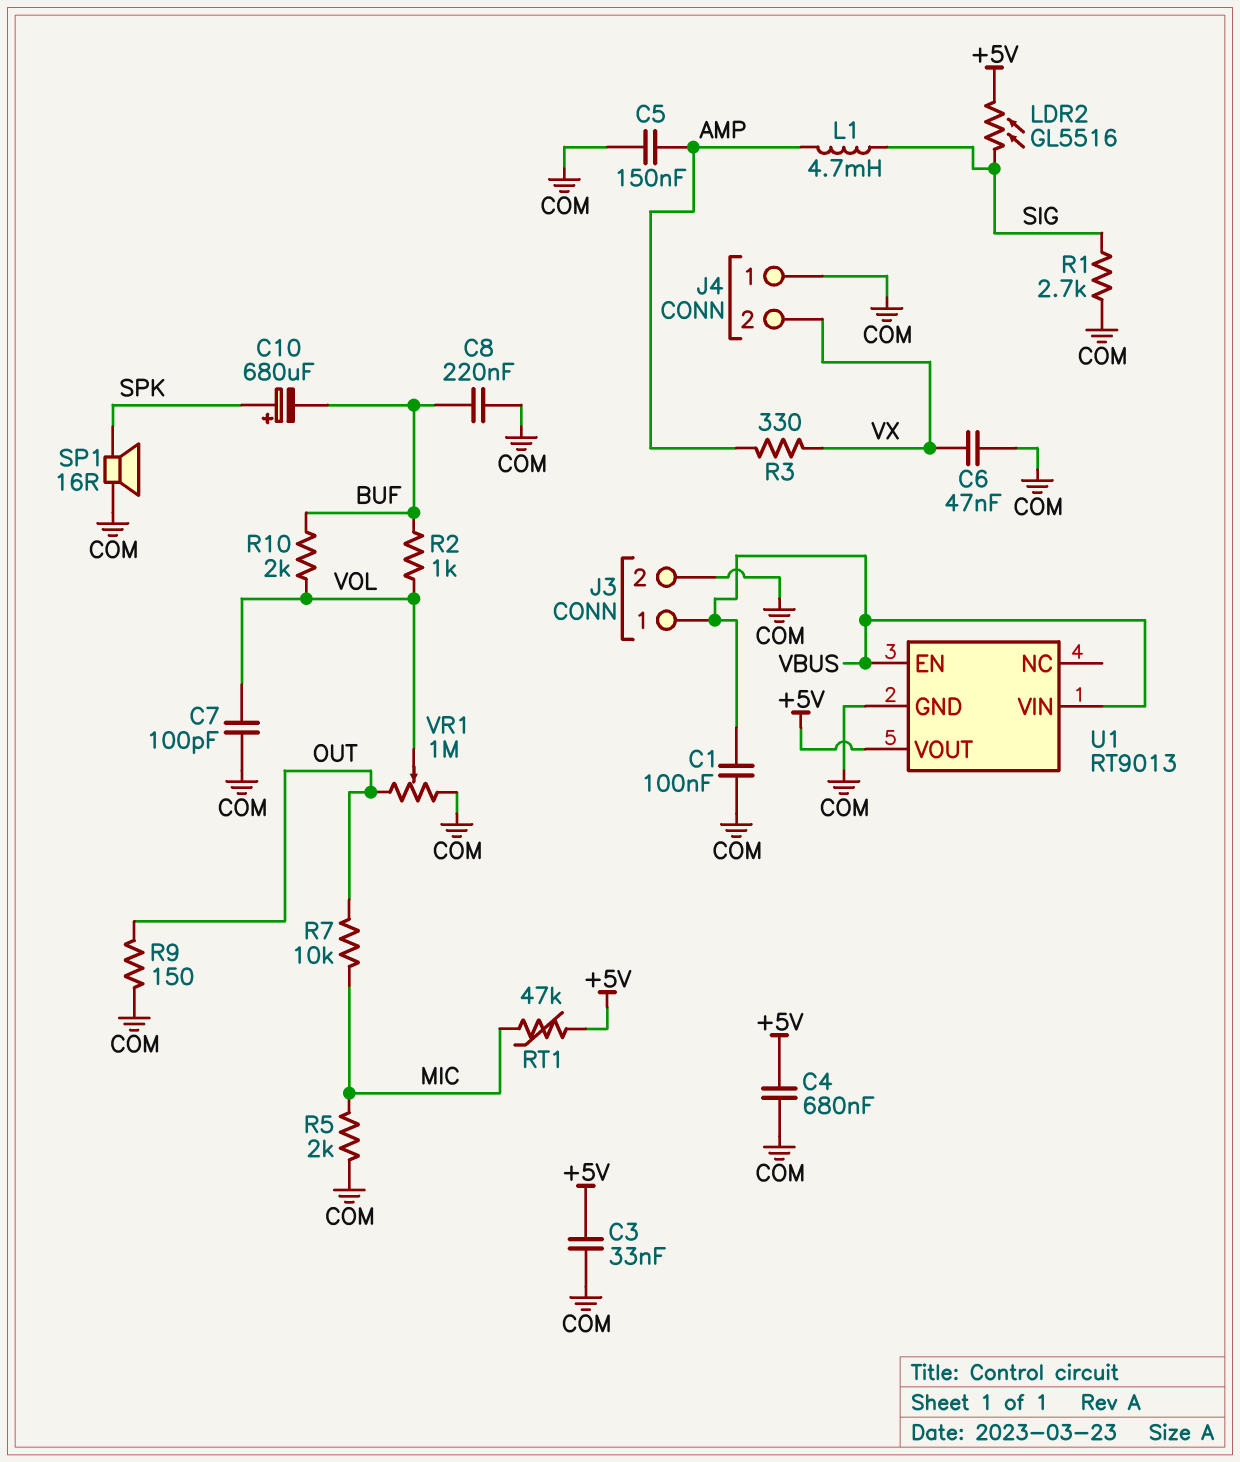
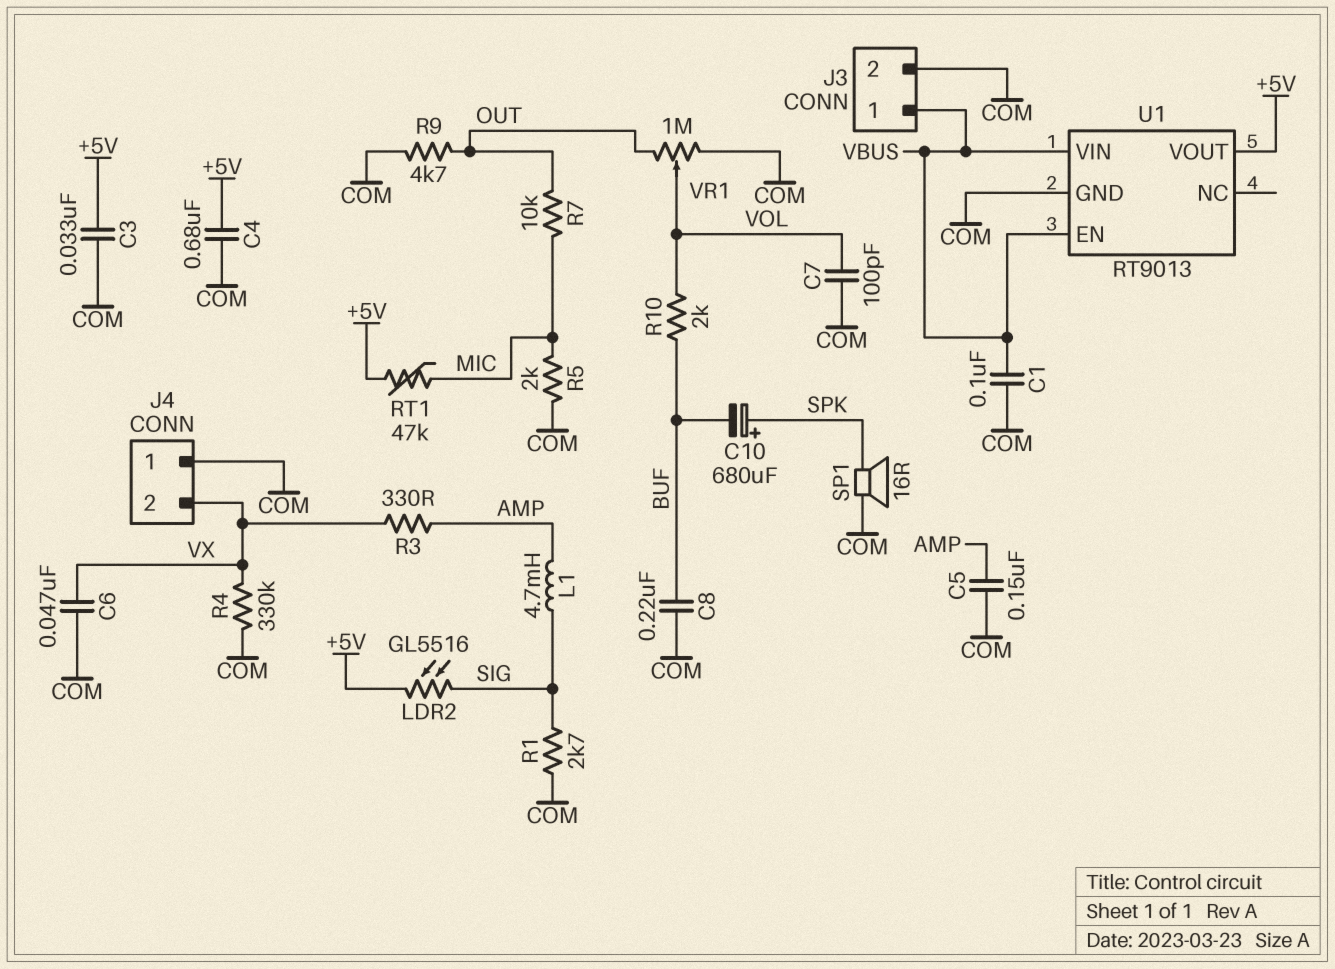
R2: 1k (BUF, VOL) -> none
R4: none -> 330k (COM, VX)
R9: 150 (COM, OUT) -> 4.7k (COM, OUT)

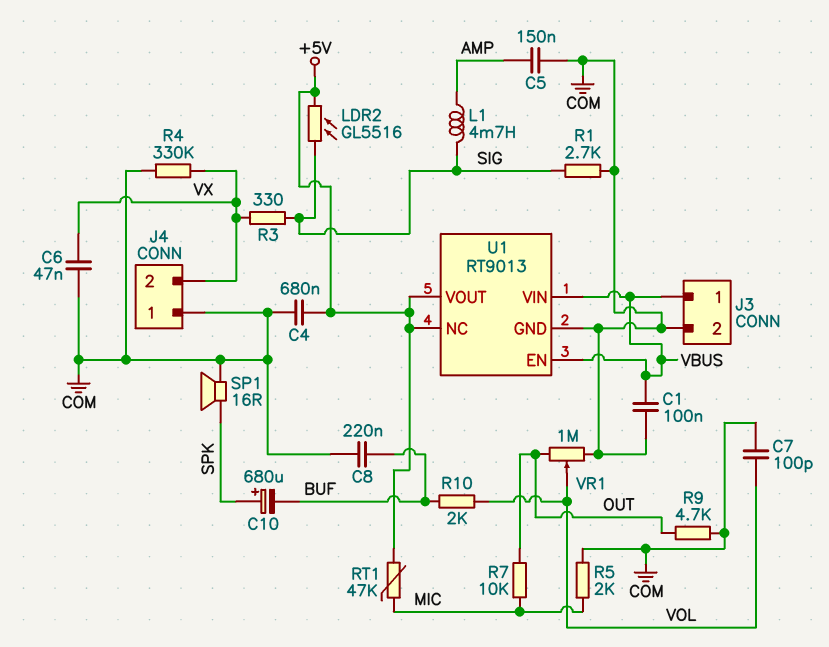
C3: 33nF (+5V, COM) -> none
R3: 330 (AMP, VX) -> 330 (SIG, VX)
U1 pin NC: none -> +5V

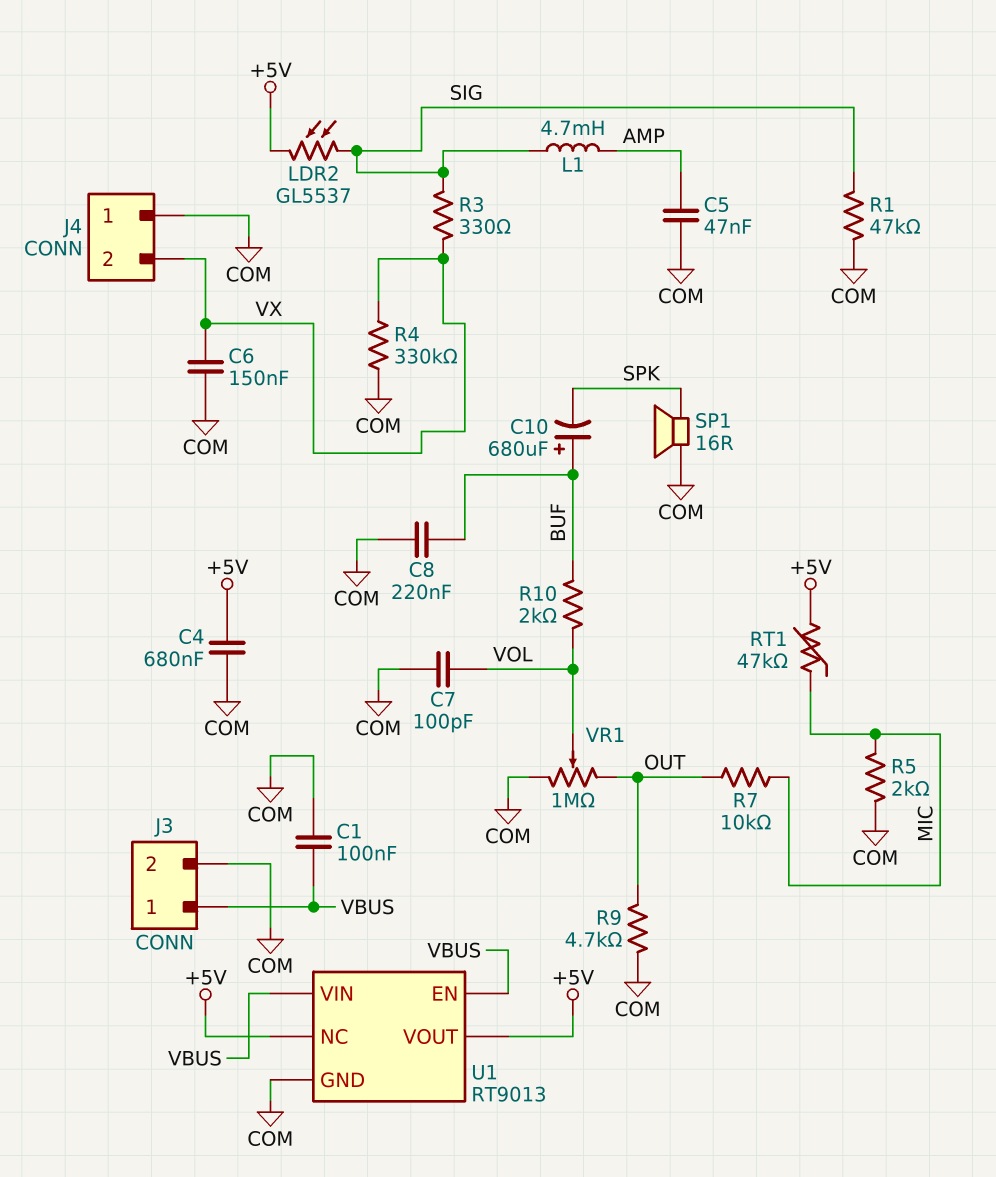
C5: 150nF (AMP, COM) -> 47nF (AMP, COM)
C6: 47nF (COM, VX) -> 150nF (COM, VX)
C10: 680uF (plus SPK, minus BUF) -> 680uF (plus BUF, minus SPK)
LDR2: GL5516 (+5V, SIG) -> GL5537 (+5V, SIG)
R1: 2.7k (COM, SIG) -> 47k (COM, SIG)

